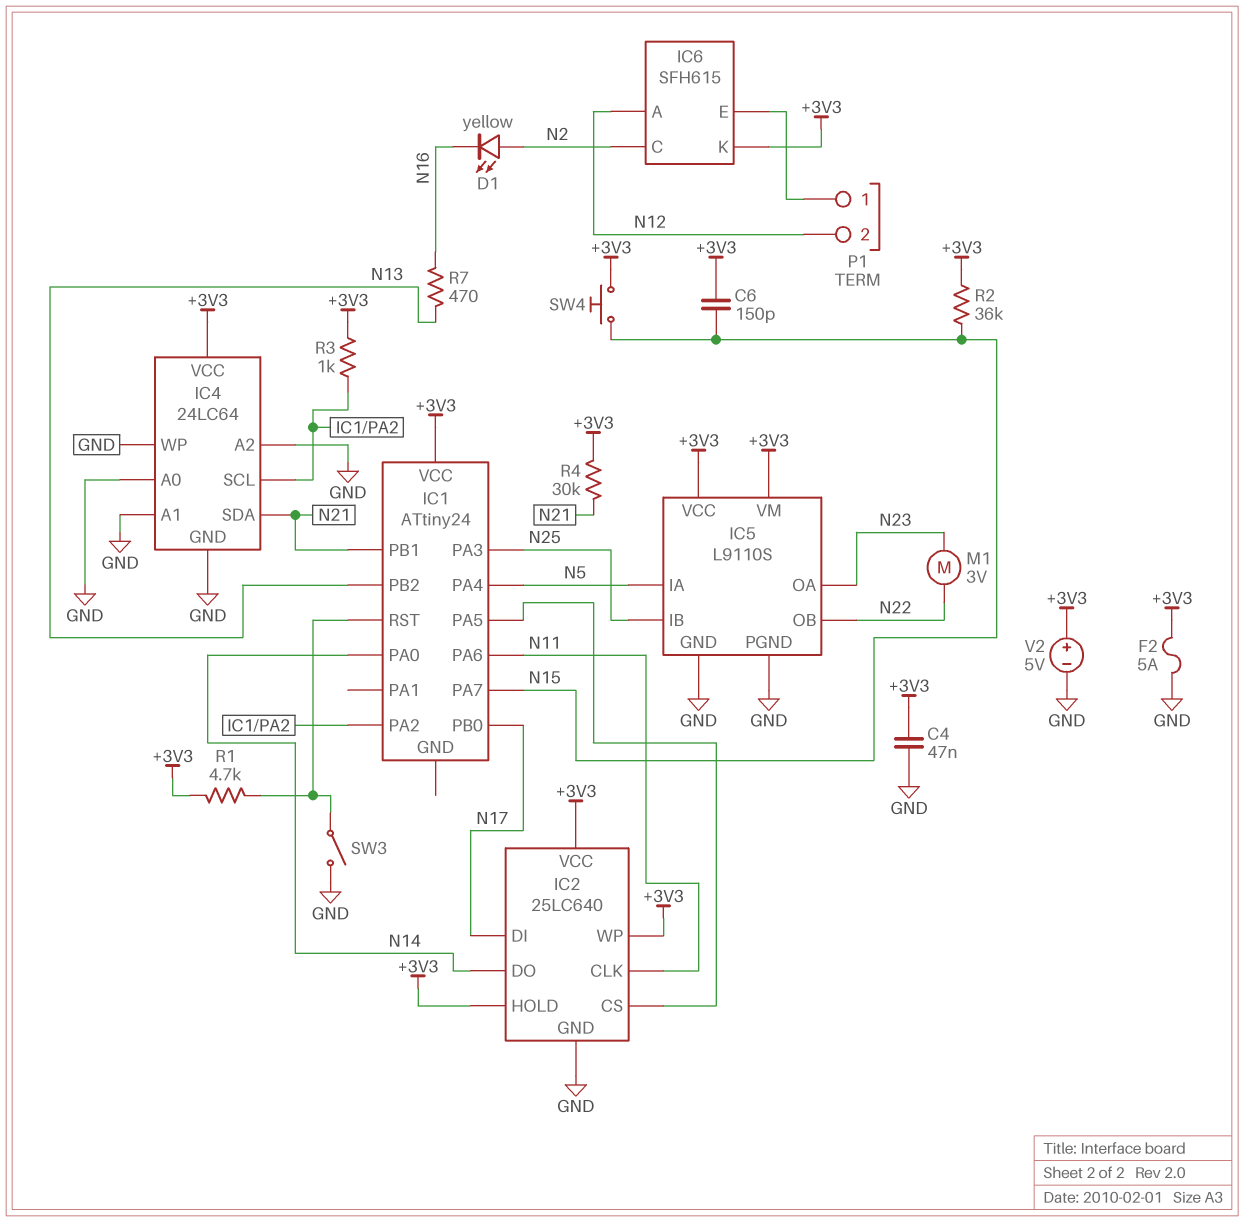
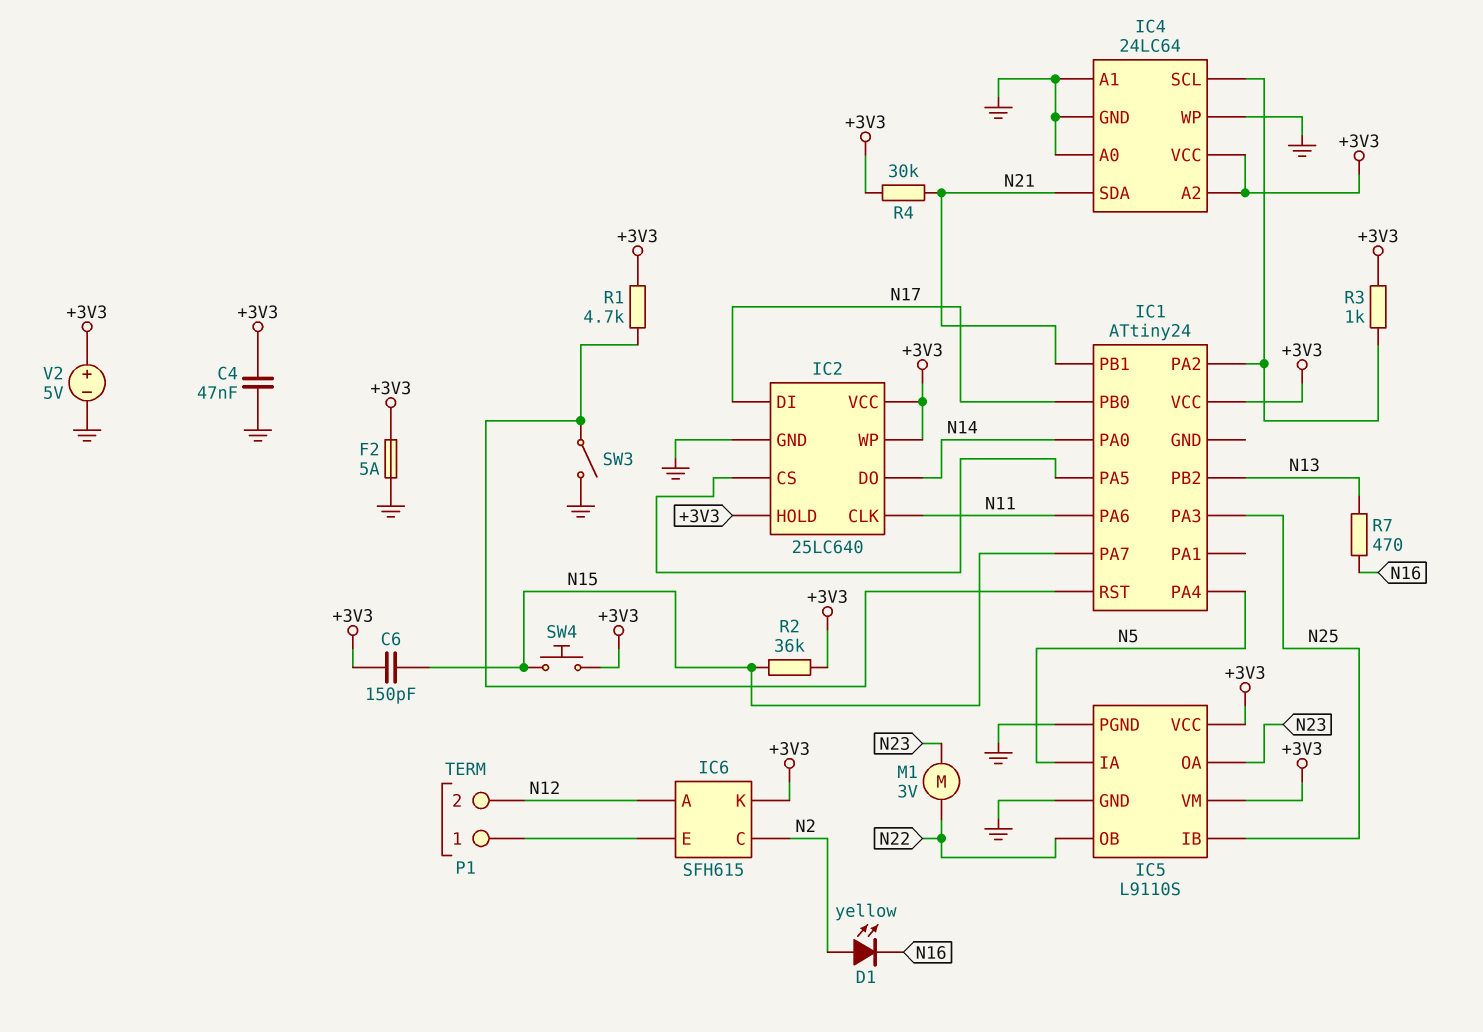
IC4 pin A2: GND -> +3V3

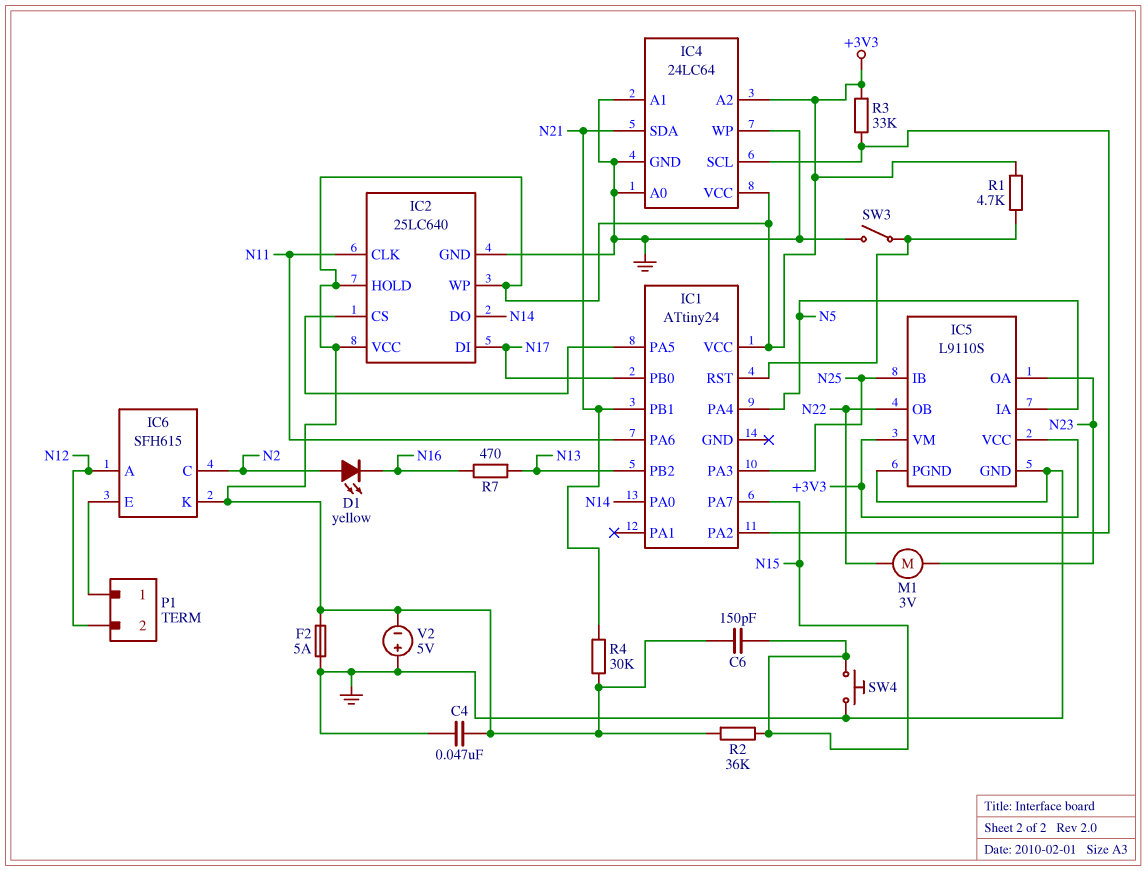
R3: 1k (+3V3, IC1/PA2) -> 33k (+3V3, IC1/PA2)
SW4: button (+3V3, N15) -> button (GND, N15)
V2: 5V (plus +3V3, minus GND) -> 5V (plus GND, minus +3V3)

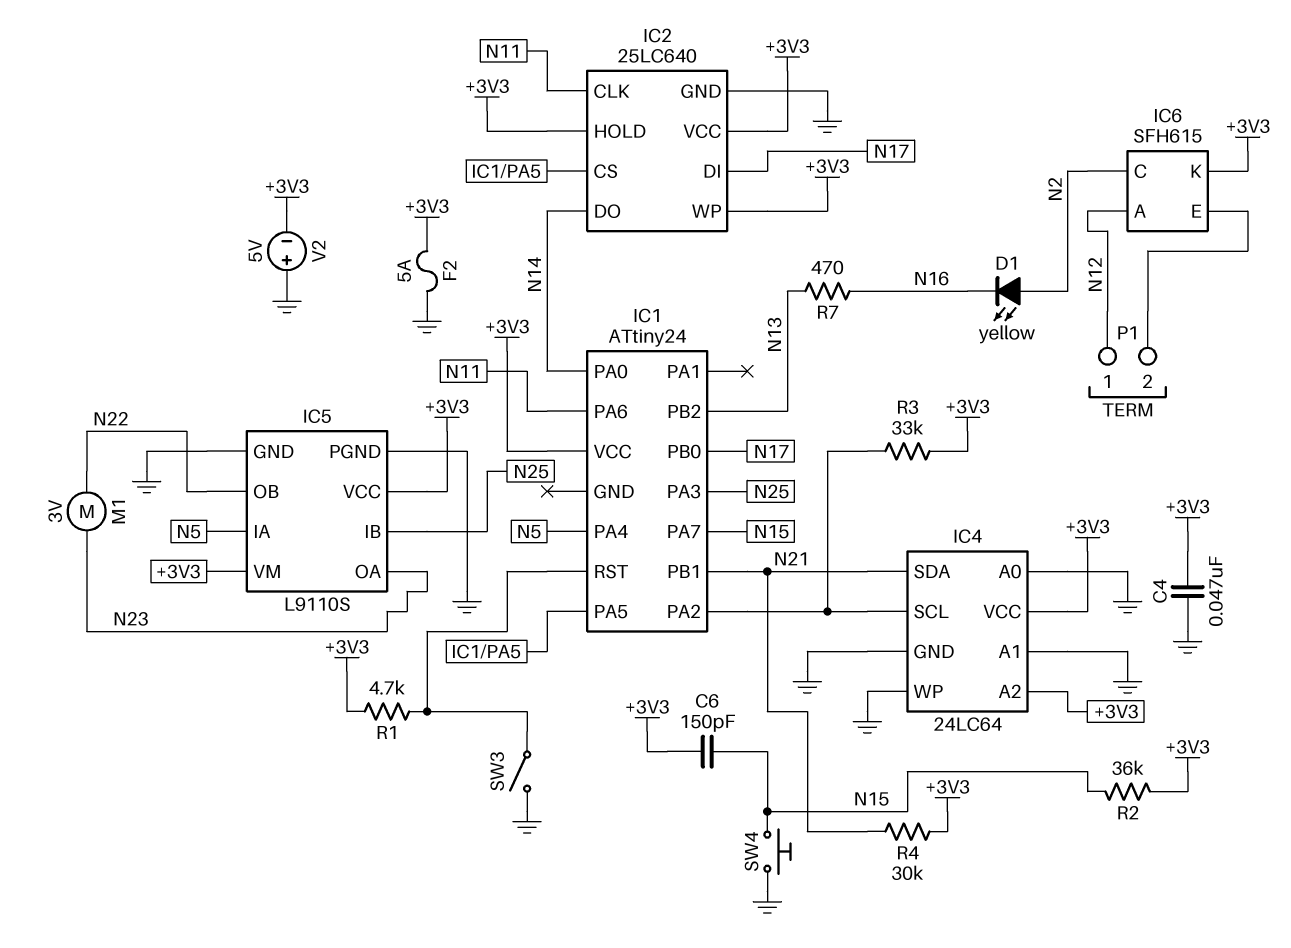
P1 pin 1: IC6/E -> N12
P1 pin 2: N12 -> IC6/E

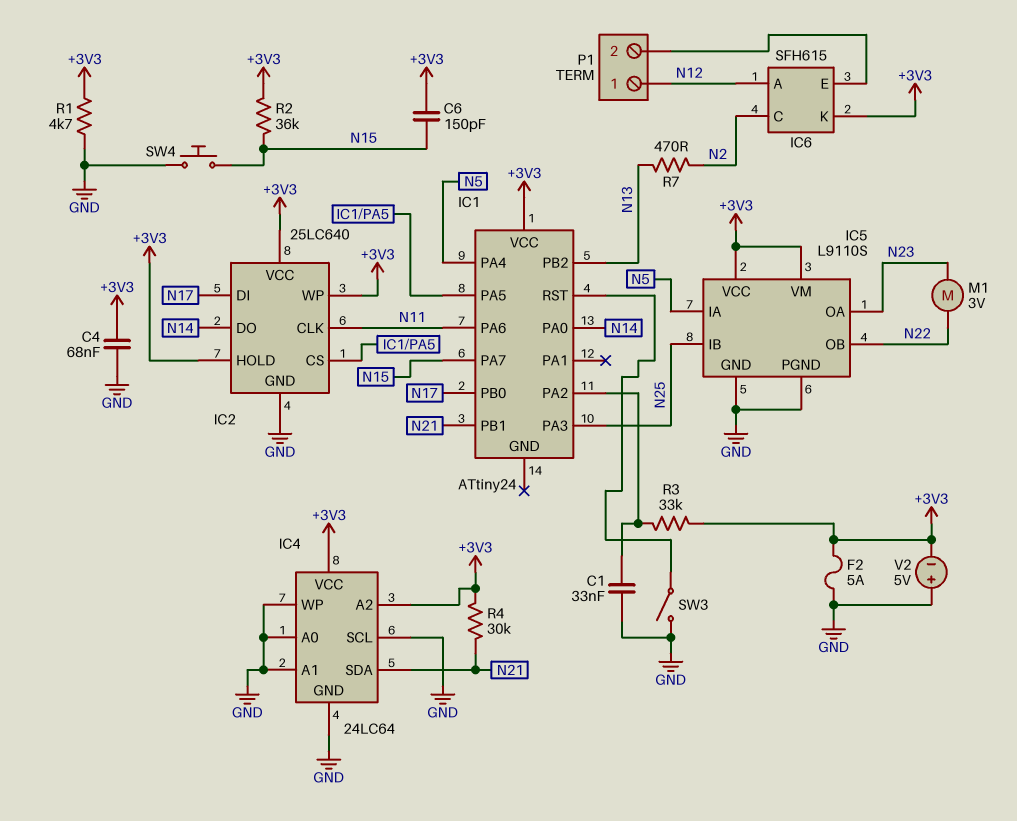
C1: none -> 33nF (GND, IC1/PA2)
C4: 47nF (+3V3, GND) -> 68nF (+3V3, GND)
D1: LED yellow (A N2, K N16) -> none
IC4 pin SCL: IC1/PA2 -> GND
R1: 4.7k (+3V3, IC1/RST) -> 4.7k (+3V3, GND)
R7: 470 (N13, N16) -> 470 (N2, N13)

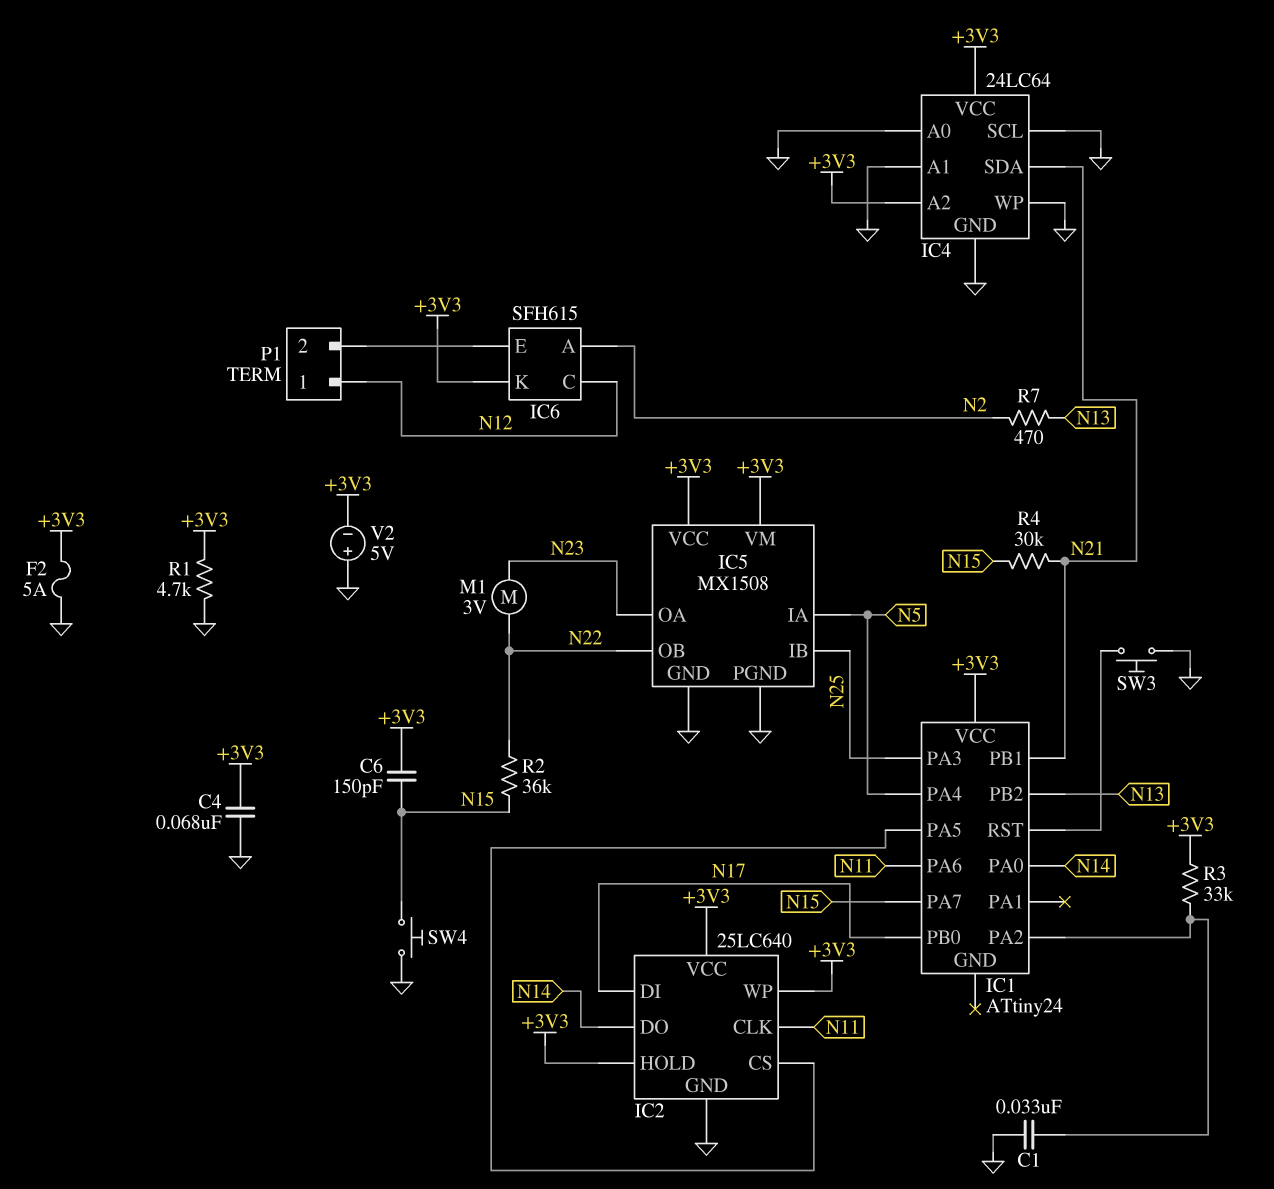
IC5: L9110S -> MX1508
IC6 pin A: N12 -> N2
IC6 pin C: N2 -> N12
R2: 36k (+3V3, N15) -> 36k (N15, N22)
R4: 30k (+3V3, N21) -> 30k (N15, N21)
SW3: switch (GND, IC1/RST) -> button (GND, IC1/RST)

